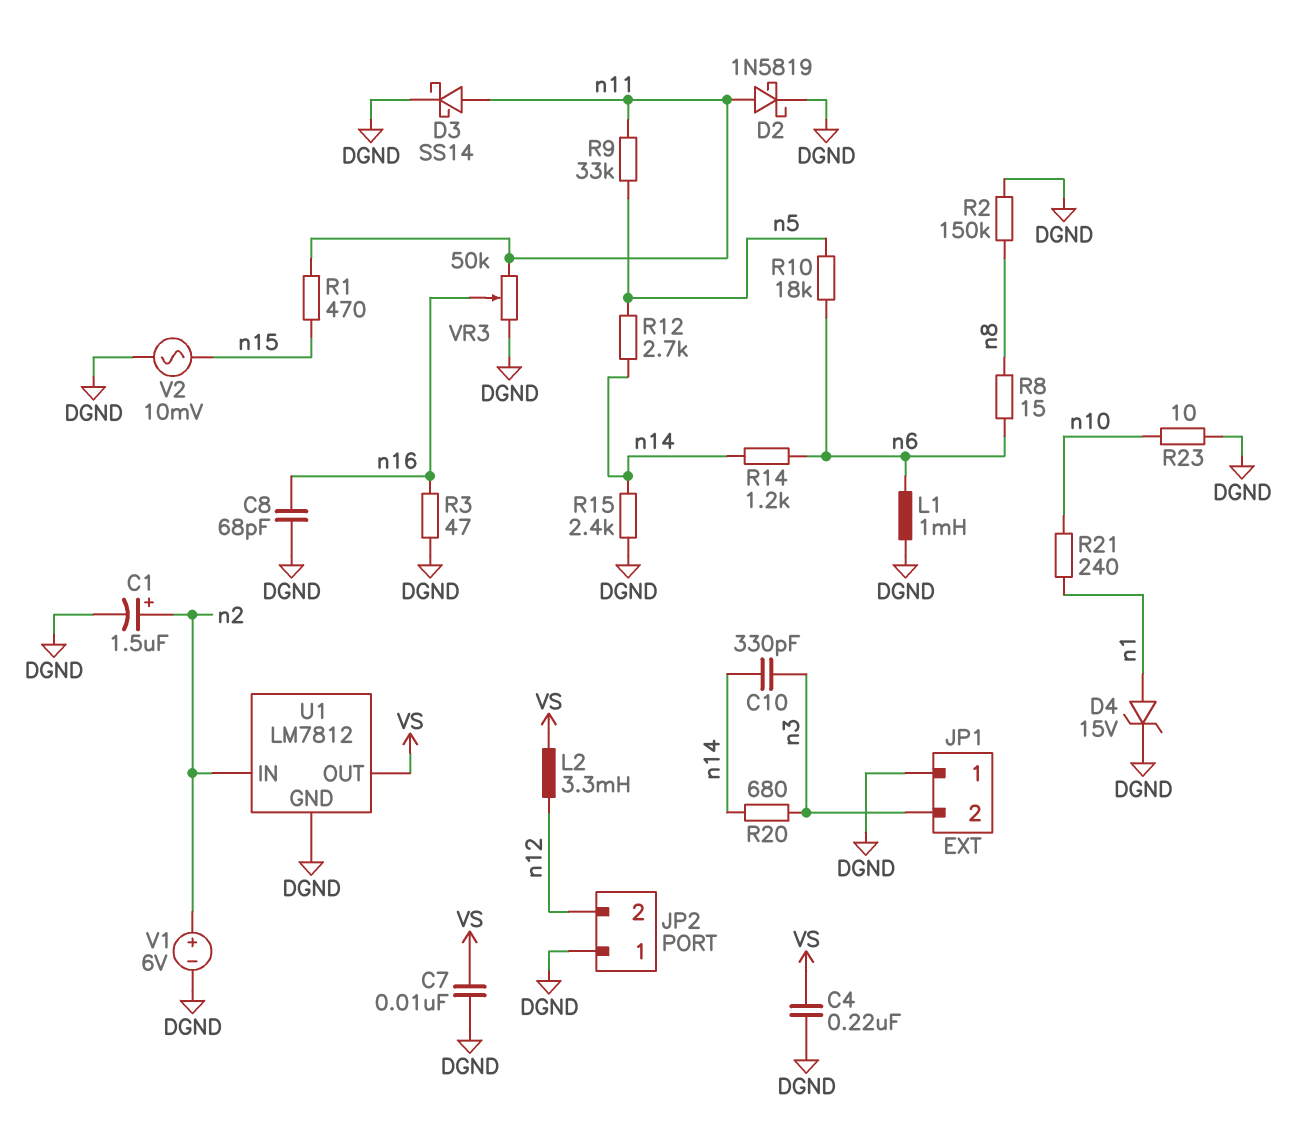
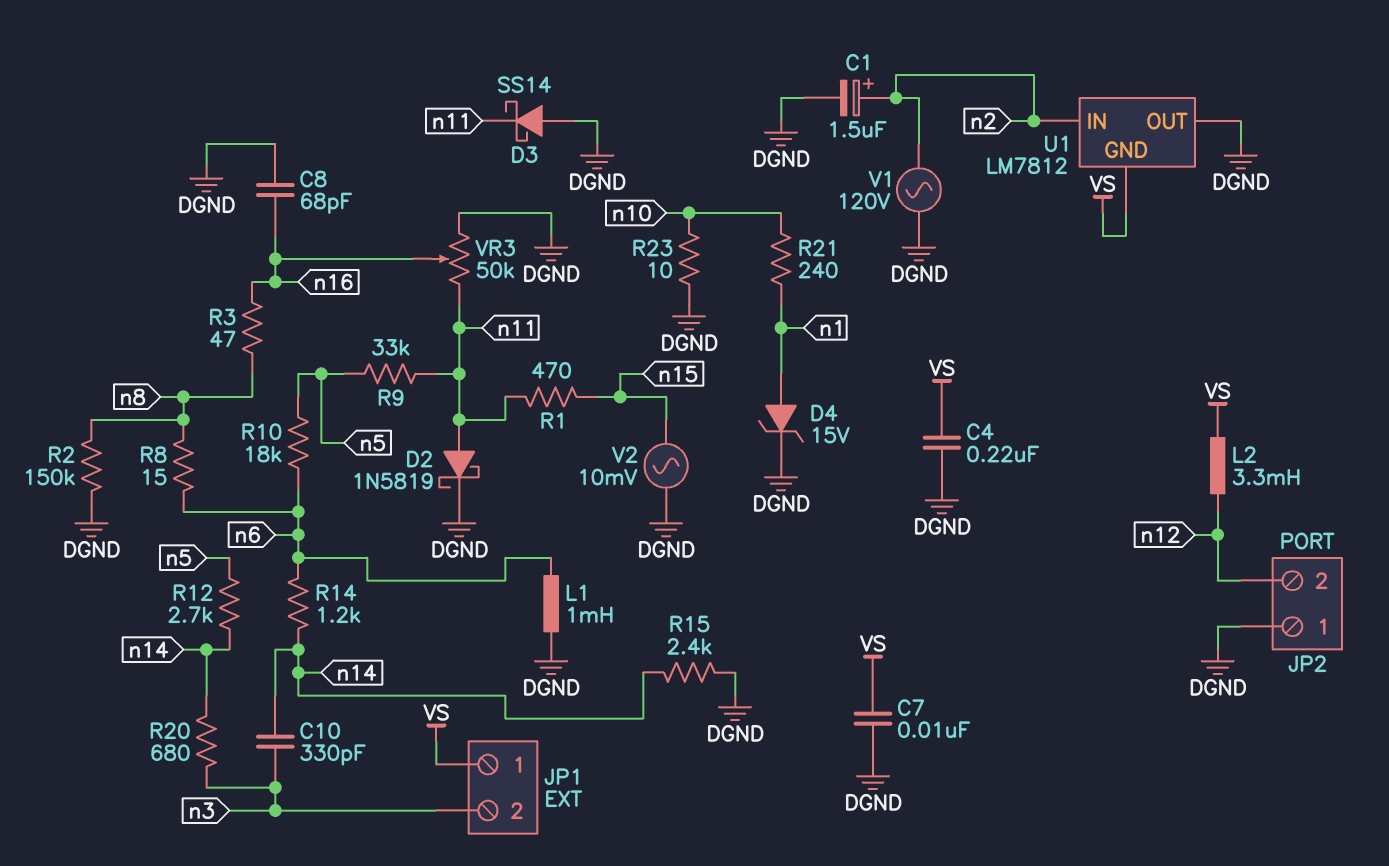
D3: schottky SS14 (A n11, K DGND) -> schottky SS14 (A DGND, K n11)
JP1 pin 1: DGND -> VS
R3: 47 (DGND, n16) -> 47 (n8, n16)
U1 pin GND: DGND -> VS
U1 pin OUT: VS -> DGND
V1: 6V (plus n2, minus DGND) -> AC 120V (DGND, n2)

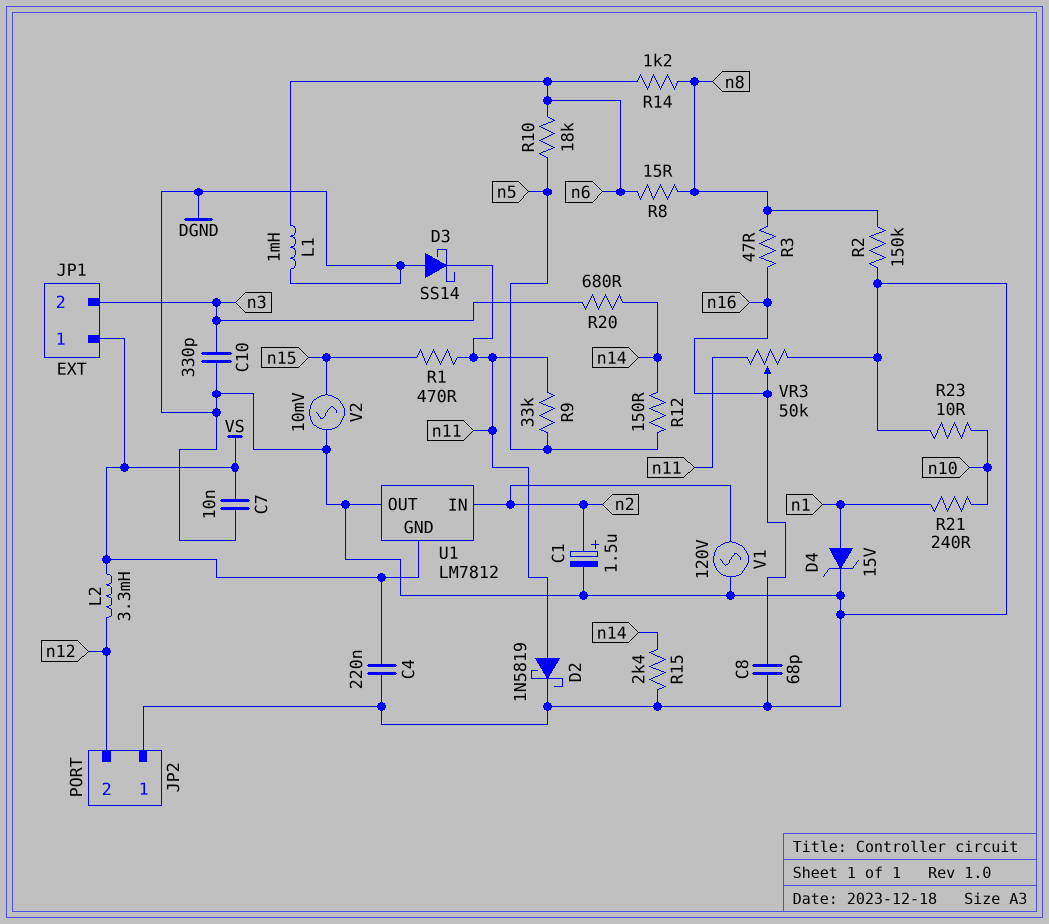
C10: 330pF (n3, n14) -> 330pF (DGND, n3)
R12: 2.7k (n5, n14) -> 150 (n5, n14)
R14: 1.2k (n6, n14) -> 1.2k (n6, n8)

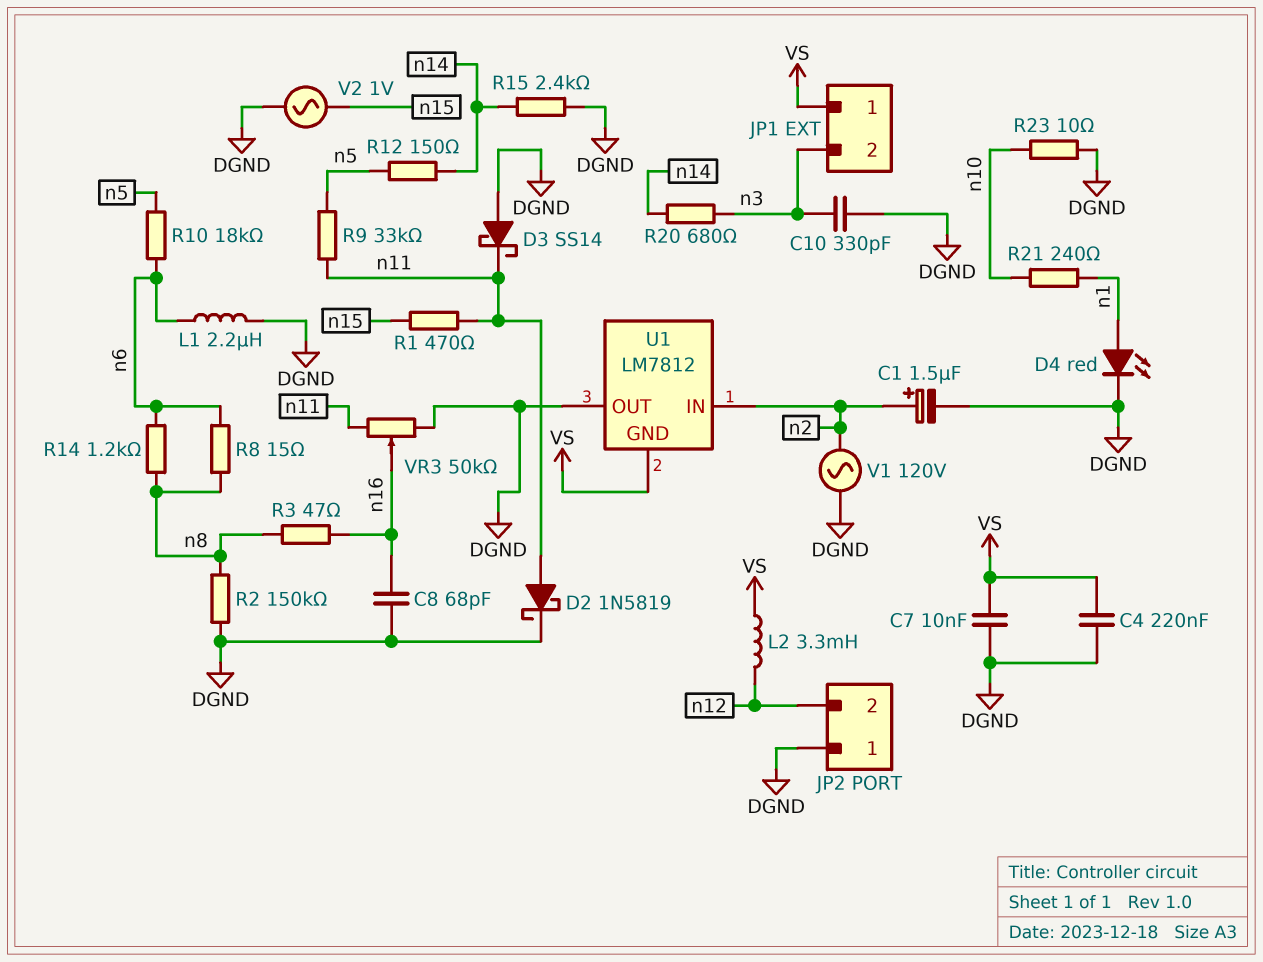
D4: zener 15V (A n1, K DGND) -> LED red (A n1, K DGND)
L1: 1mH (DGND, n6) -> 2.2uH (DGND, n6)
V2: AC 10mV (DGND, n15) -> AC 1V (DGND, n15)

